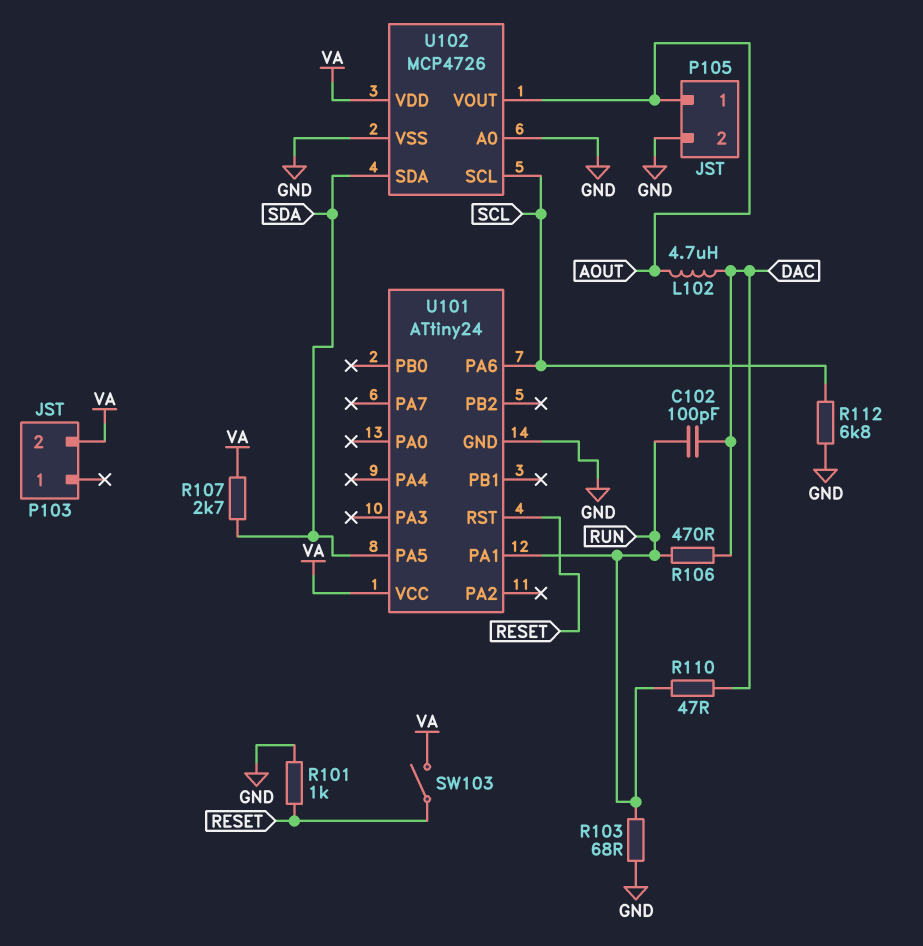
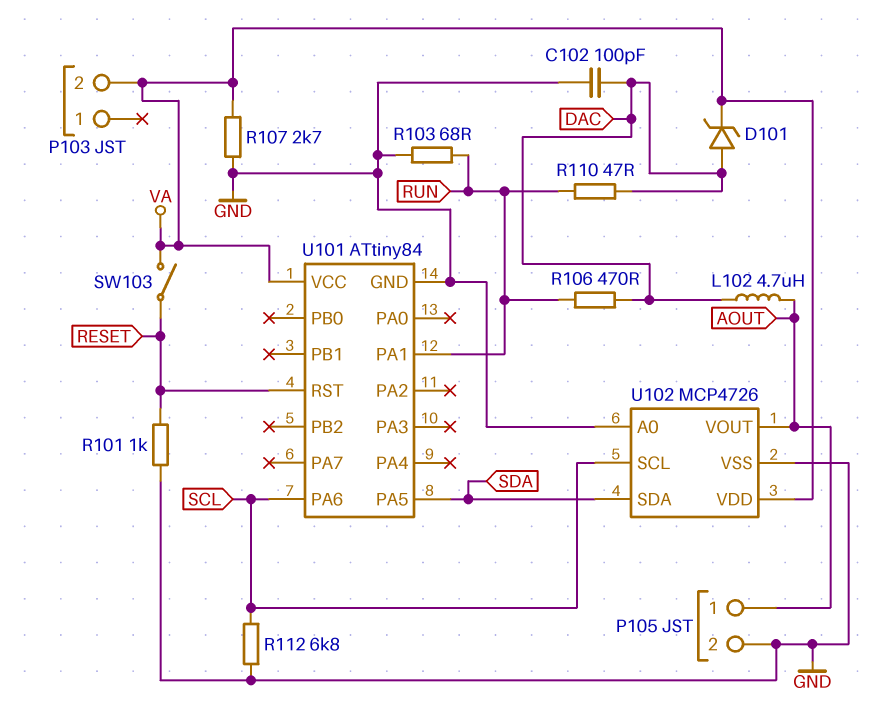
C102: 100pF (DAC, RUN) -> 100pF (DAC, GND)
D101: none -> zener (A DAC, K VA)
R107: 2.7k (SDA, VA) -> 2.7k (GND, VA)
U101: ATtiny24 -> ATtiny84

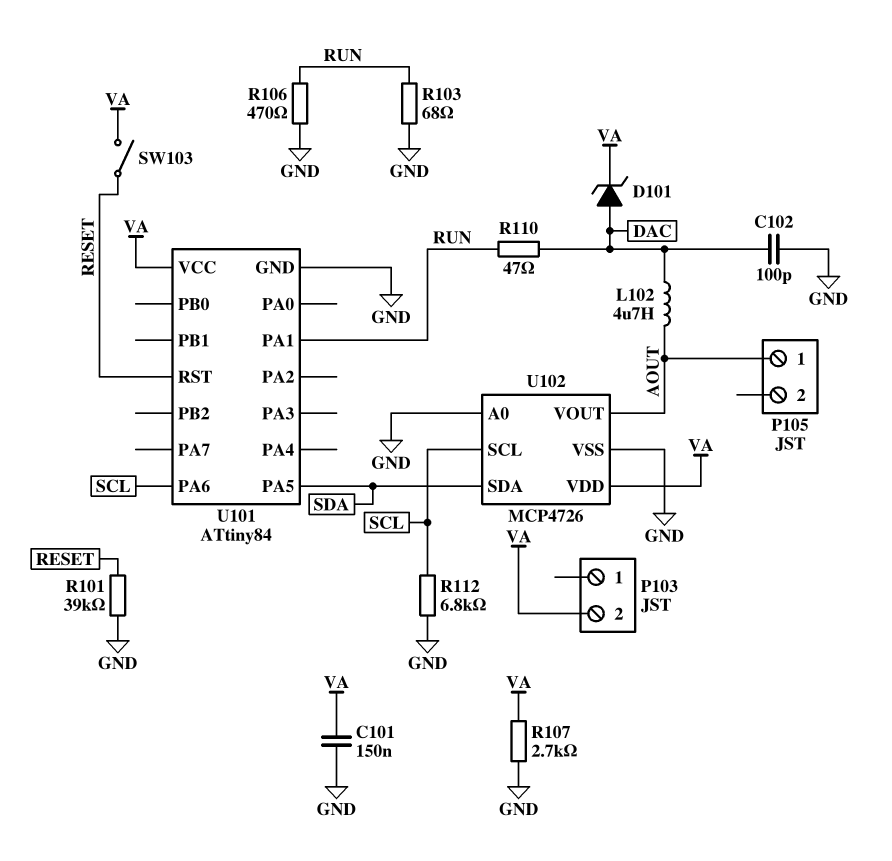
C101: none -> 150nF (GND, VA)
P105 pin 2: GND -> none
R101: 1k (GND, RESET) -> 39k (GND, RESET)
R106: 470 (DAC, RUN) -> 470 (GND, RUN)

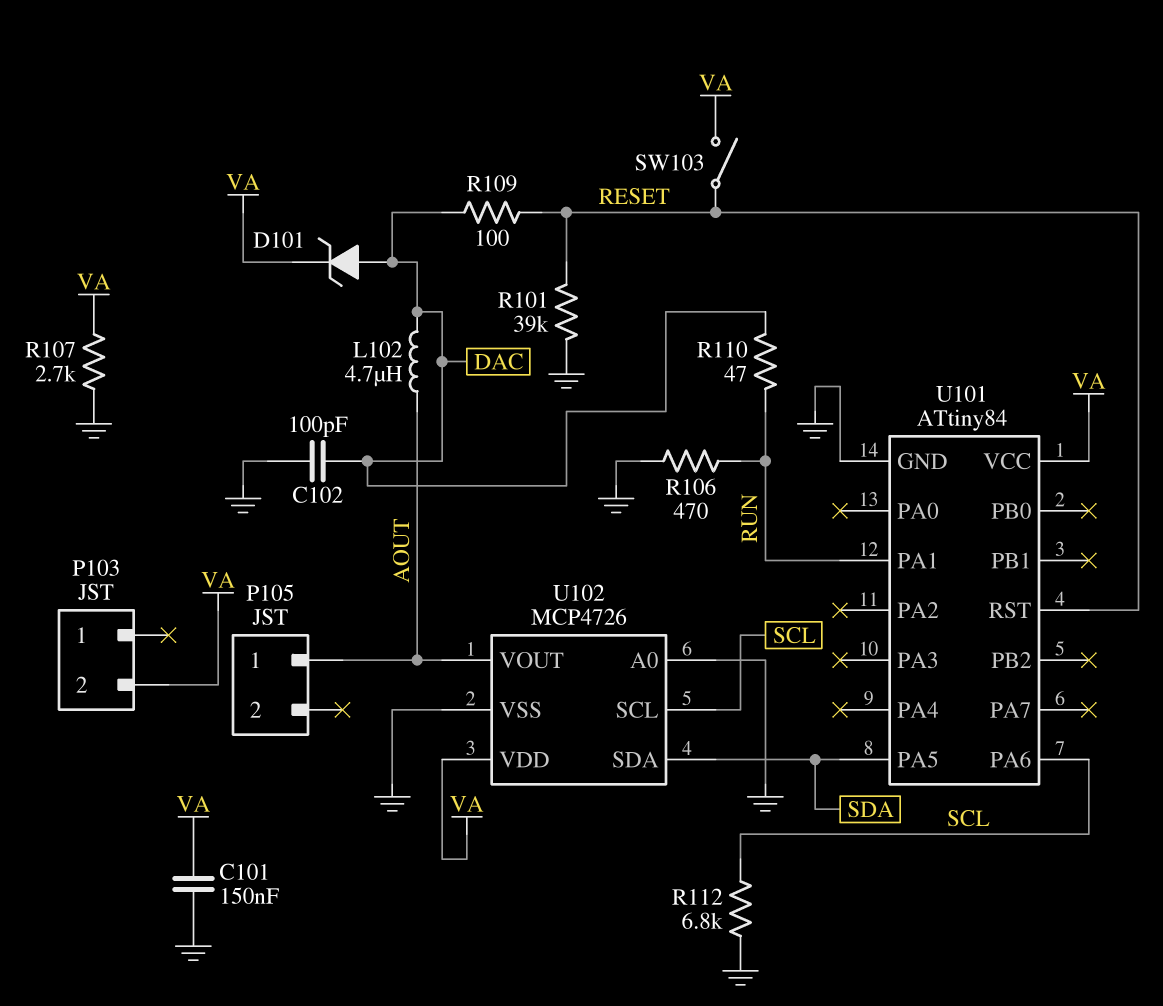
R103: 68 (GND, RUN) -> none
R109: none -> 100 (DAC, RESET)

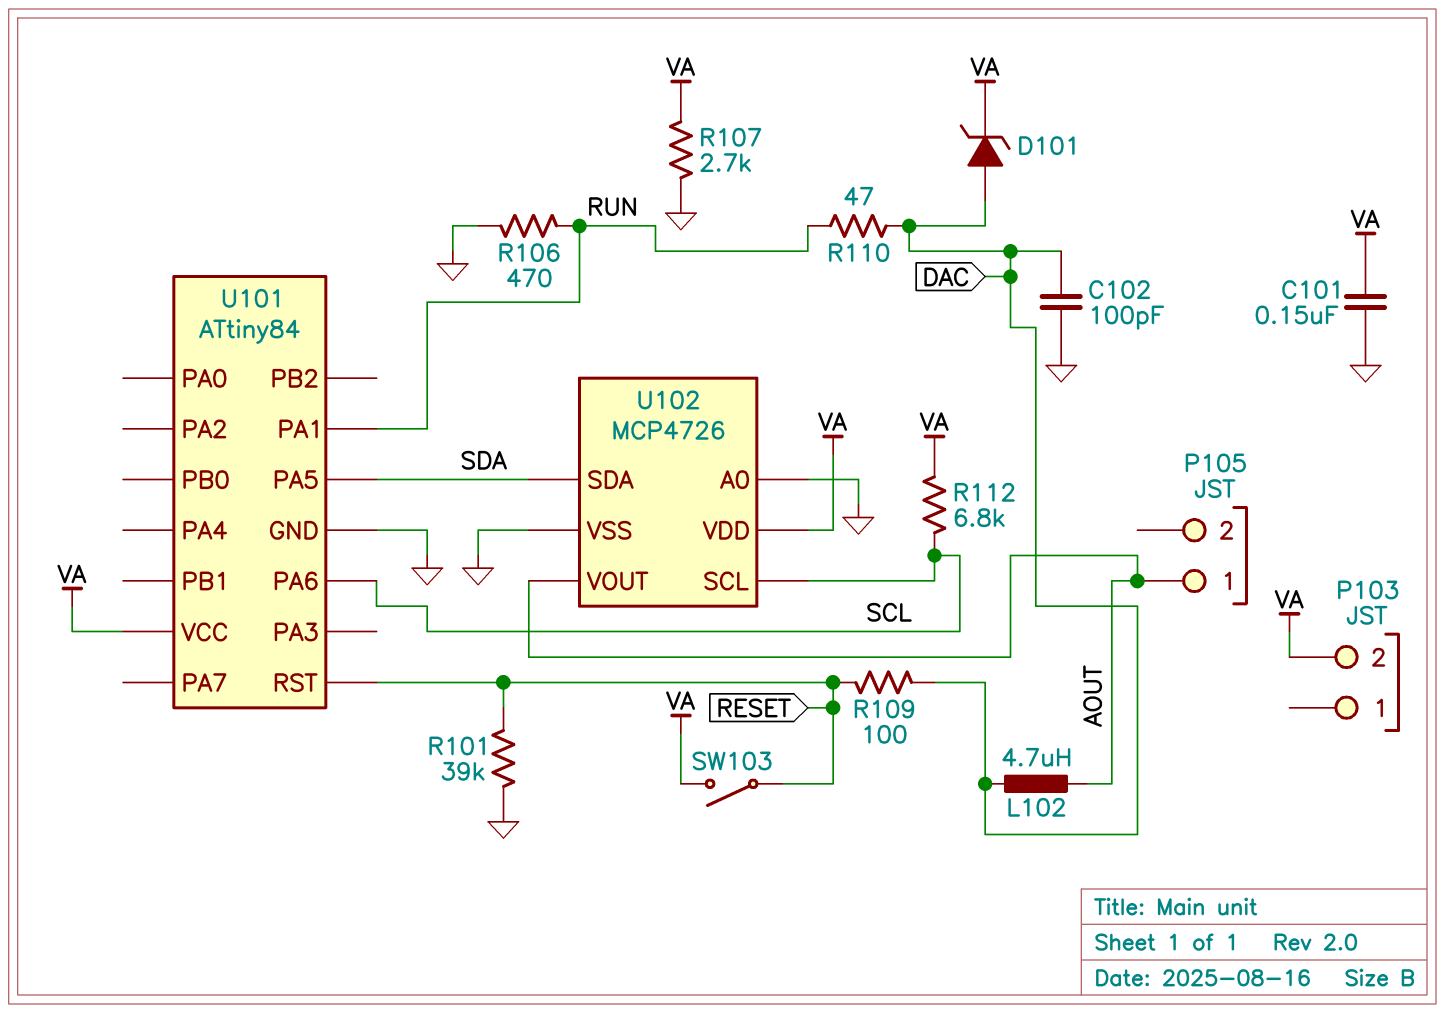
R112: 6.8k (GND, SCL) -> 6.8k (SCL, VA)

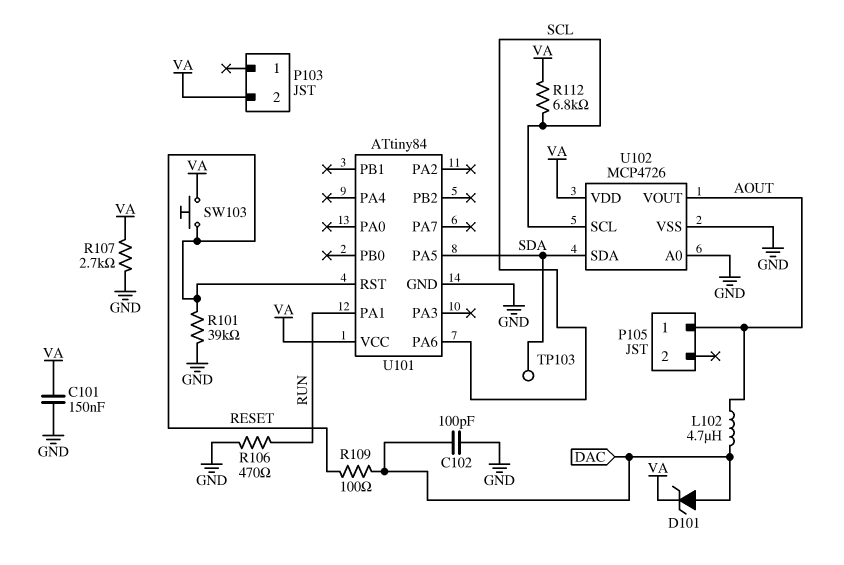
R110: 47 (DAC, RUN) -> none
SW103: switch (RESET, VA) -> button (RESET, VA)
TP103: none -> test point (SDA)

